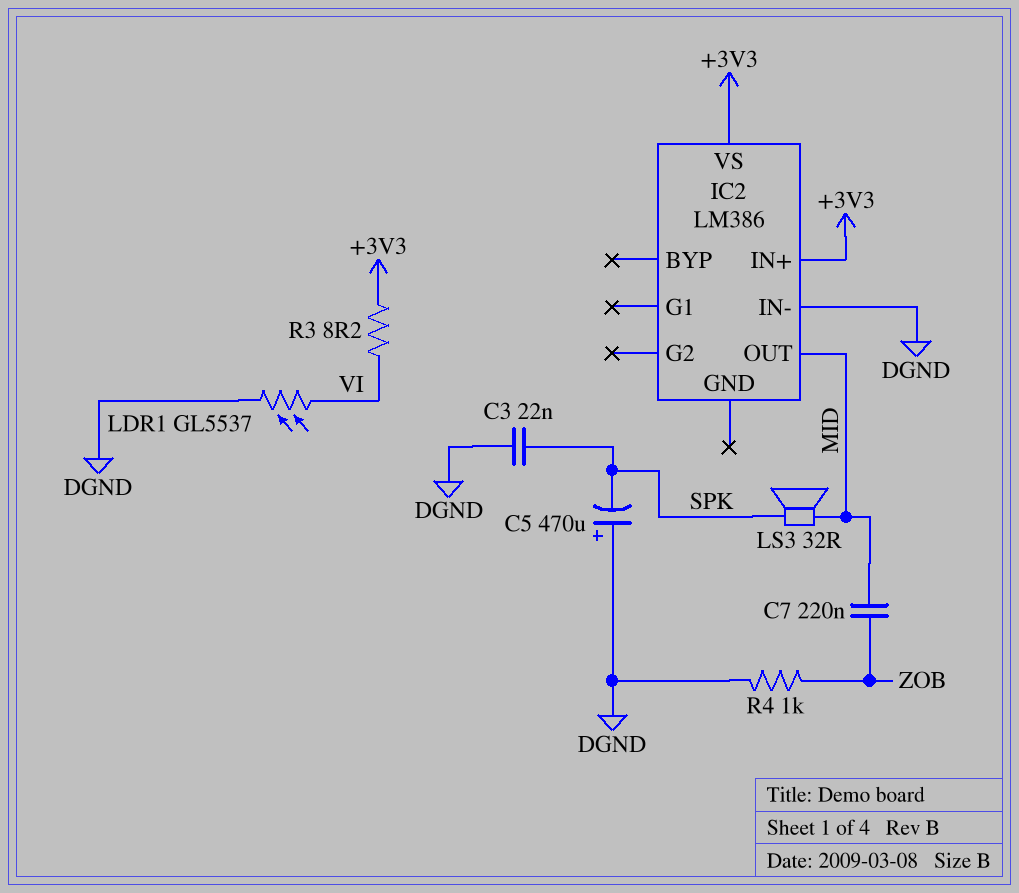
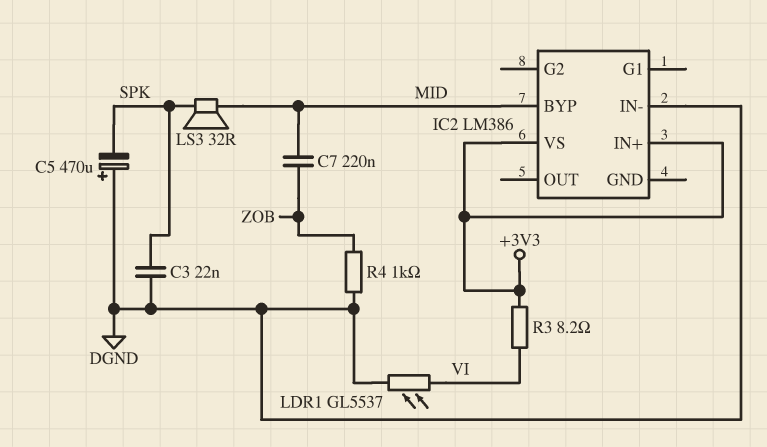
IC2 pin BYP: none -> MID
IC2 pin OUT: MID -> none

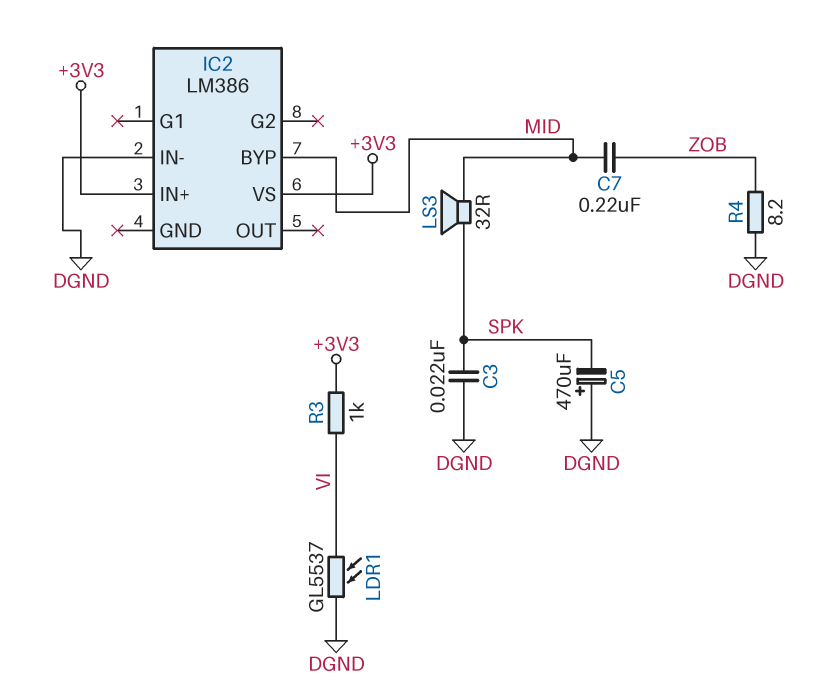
R3: 8.2 (+3V3, VI) -> 1k (+3V3, VI)
R4: 1k (DGND, ZOB) -> 8.2 (DGND, ZOB)

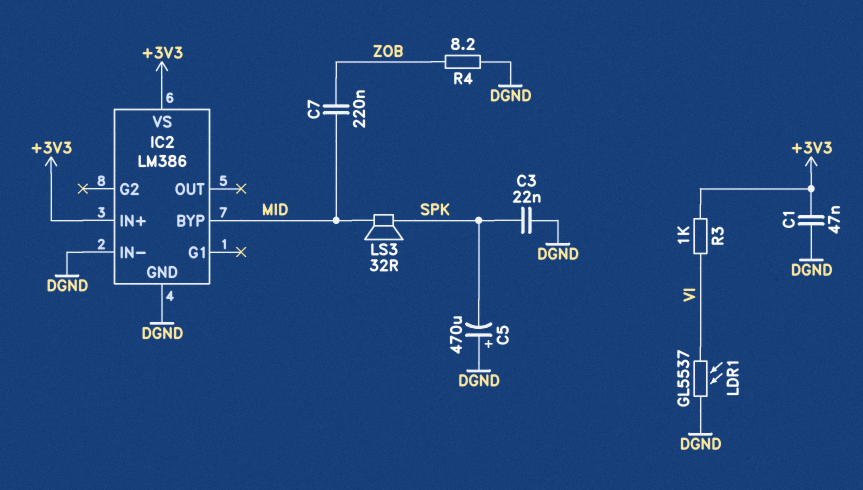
C1: none -> 47nF (+3V3, DGND)
IC2 pin GND: none -> DGND

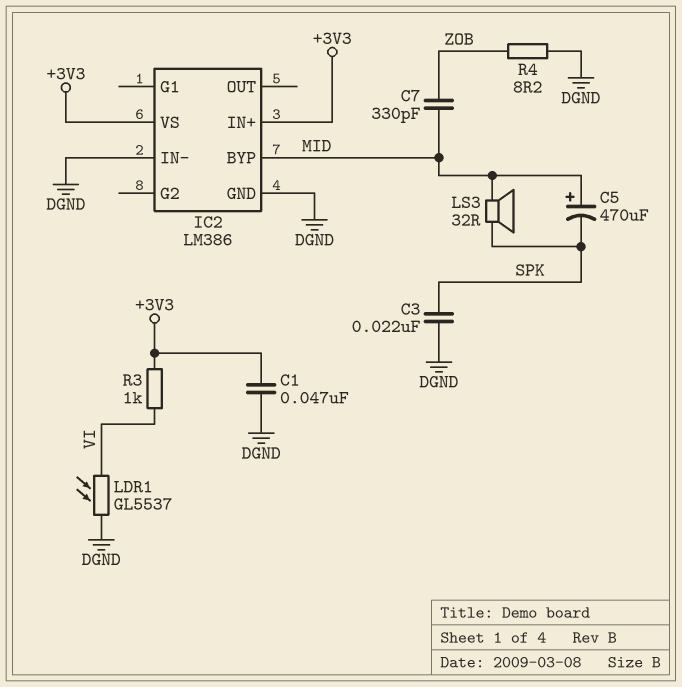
C5: 470uF (plus DGND, minus SPK) -> 470uF (plus MID, minus SPK)
C7: 220nF (MID, ZOB) -> 330pF (MID, ZOB)

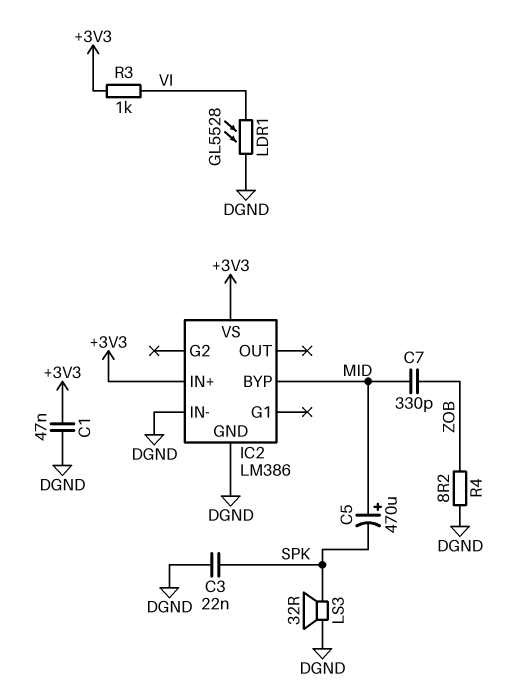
LDR1: GL5537 (DGND, VI) -> GL5528 (DGND, VI)
LS3: speaker 32R (MID, SPK) -> speaker 32R (DGND, SPK)

